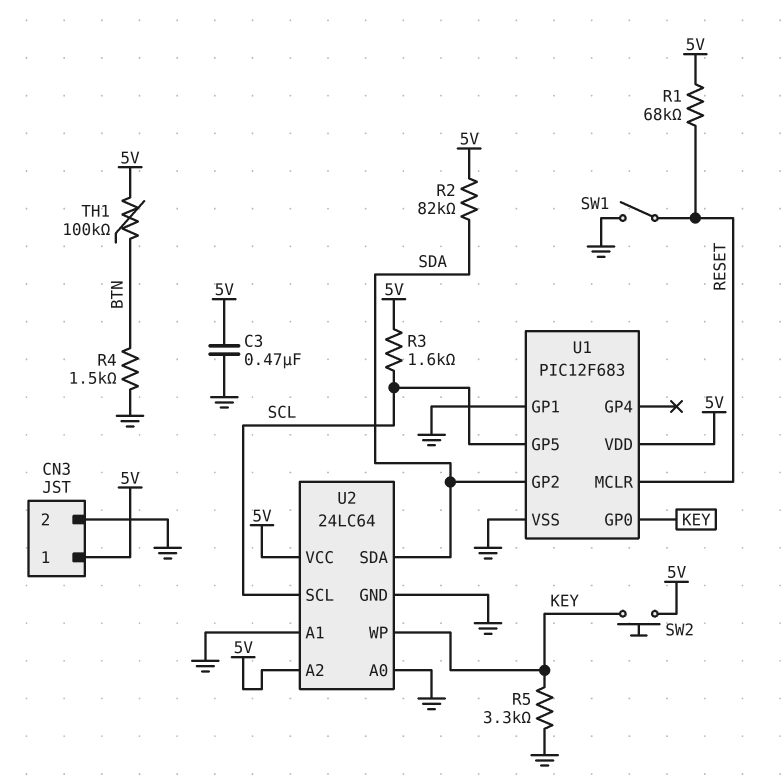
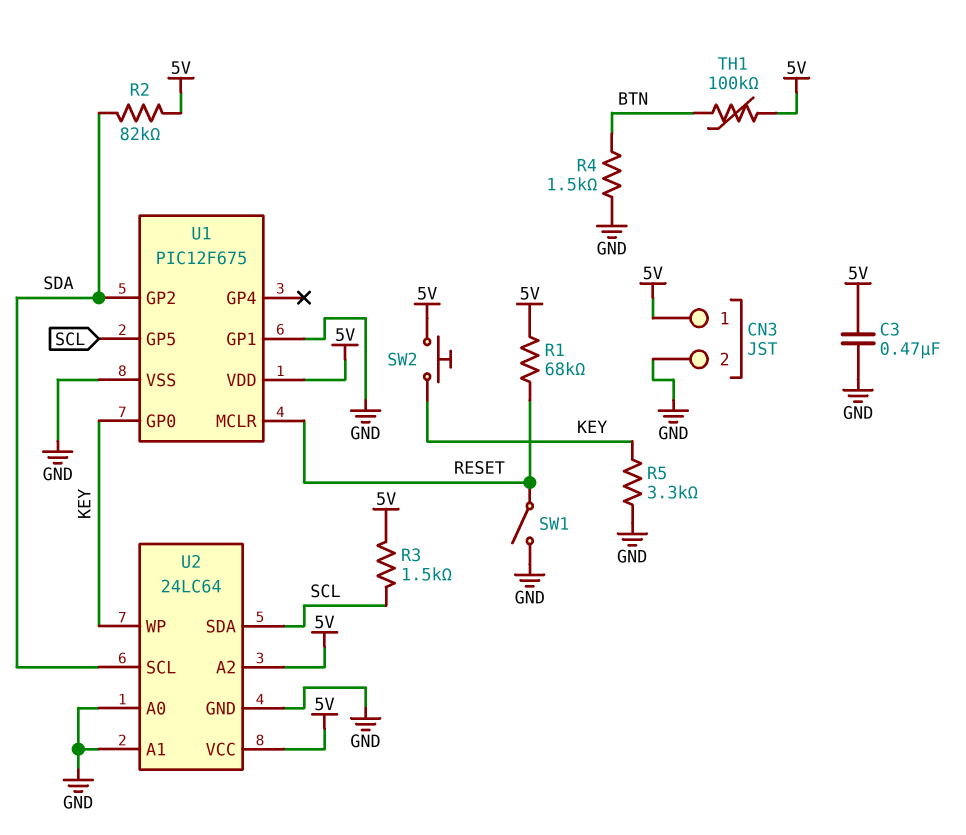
R3: 1.6k (5V, SCL) -> 1.5k (5V, SCL)
U1: PIC12F683 -> PIC12F675
U2 pin SCL: SCL -> SDA
U2 pin SDA: SDA -> SCL

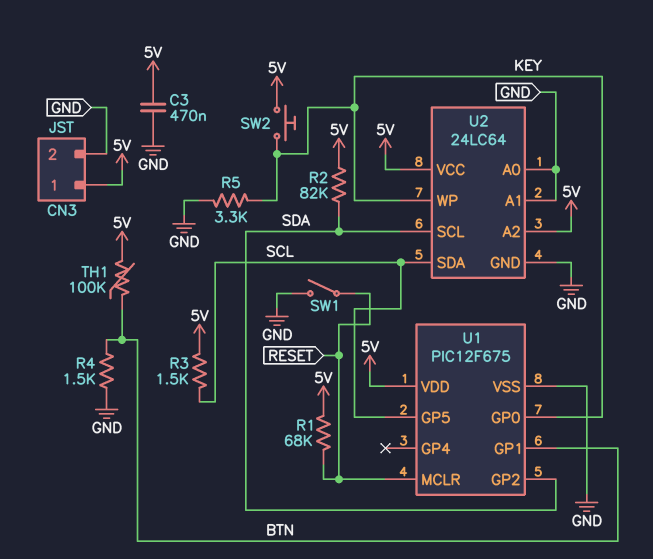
U1 pin GP1: GND -> BTN

